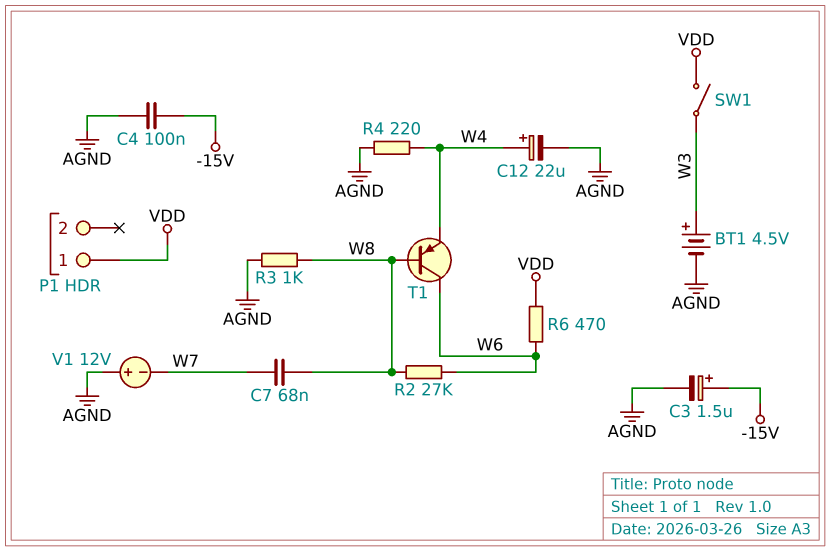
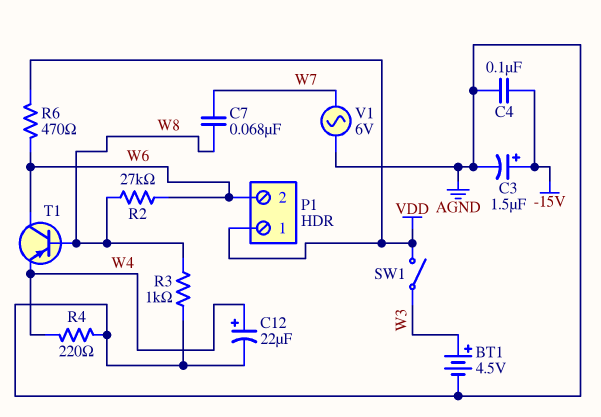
P1 pin 2: none -> W6
V1: 12V (plus AGND, minus W7) -> AC 6V (AGND, W7)

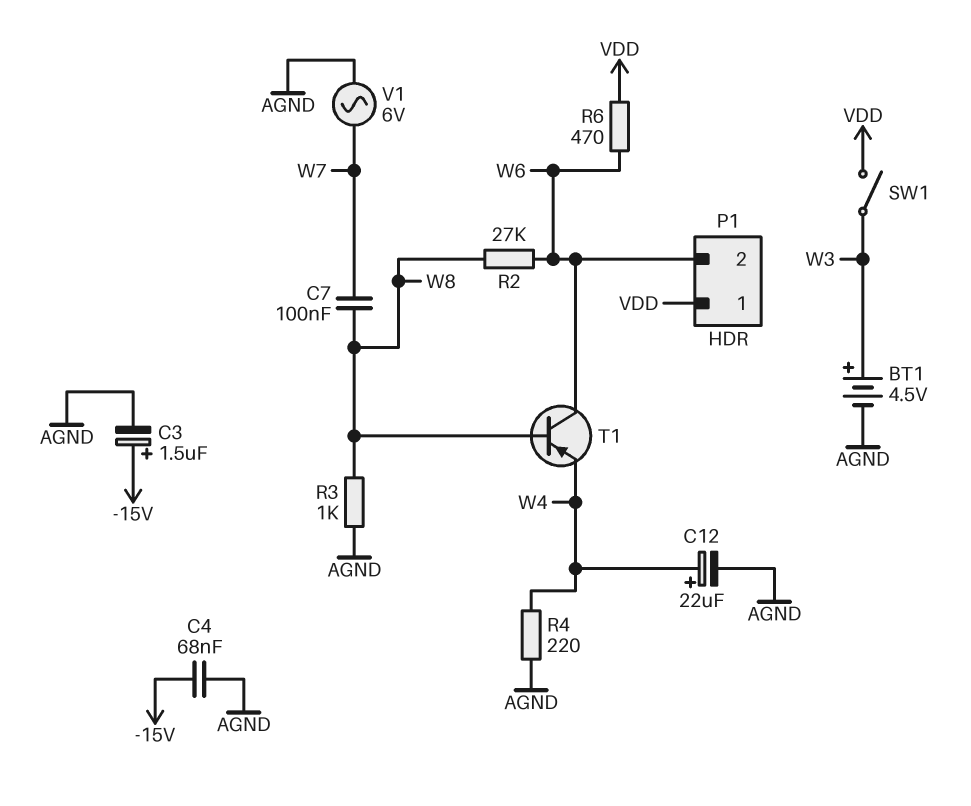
C4: 100nF (-15V, AGND) -> 68nF (-15V, AGND)
C7: 68nF (W7, W8) -> 100nF (W7, W8)

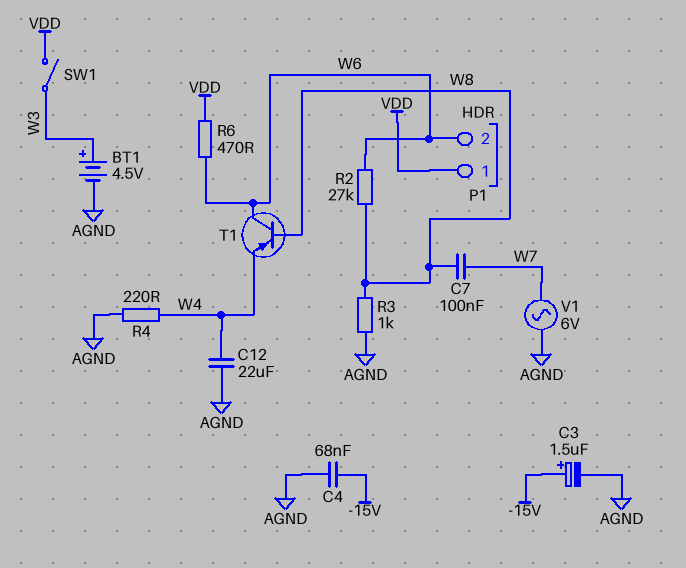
C12: 22uF (plus W4, minus AGND) -> 22uF (AGND, W4)

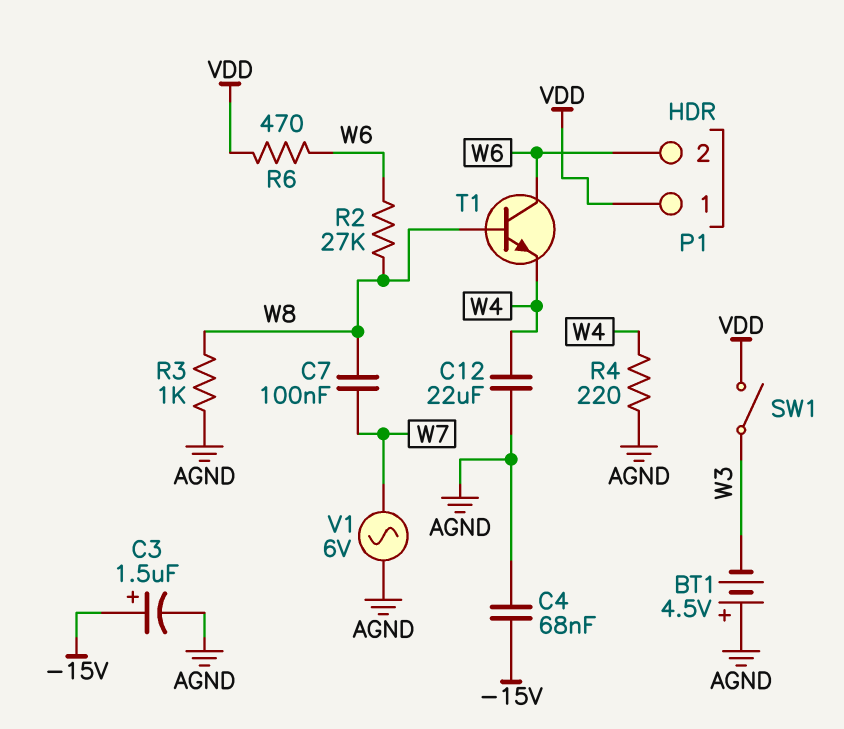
BT1: 4.5V (plus W3, minus AGND) -> 4.5V (plus AGND, minus W3)
T1: PNP (B W8, C W6, E W4) -> NPN (B W8, C W6, E W4)

